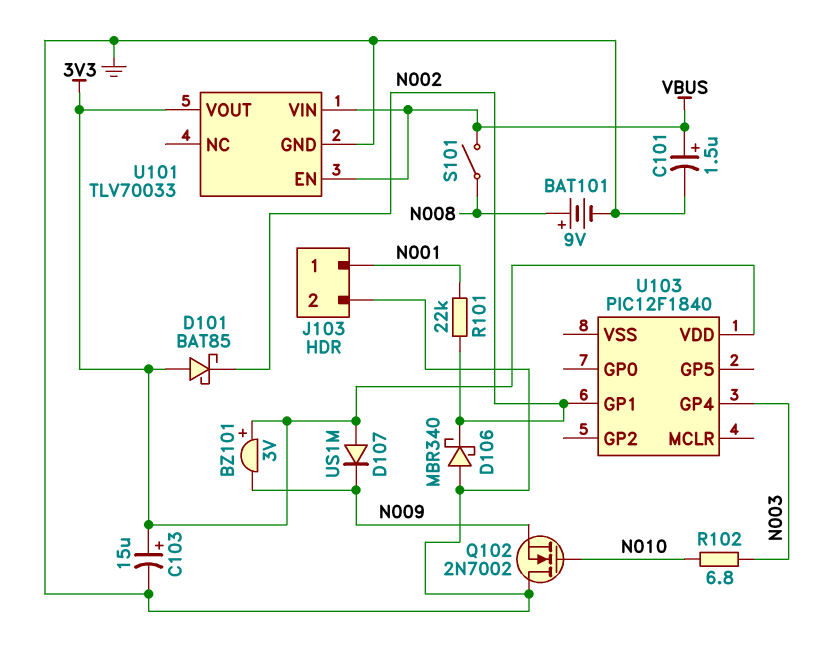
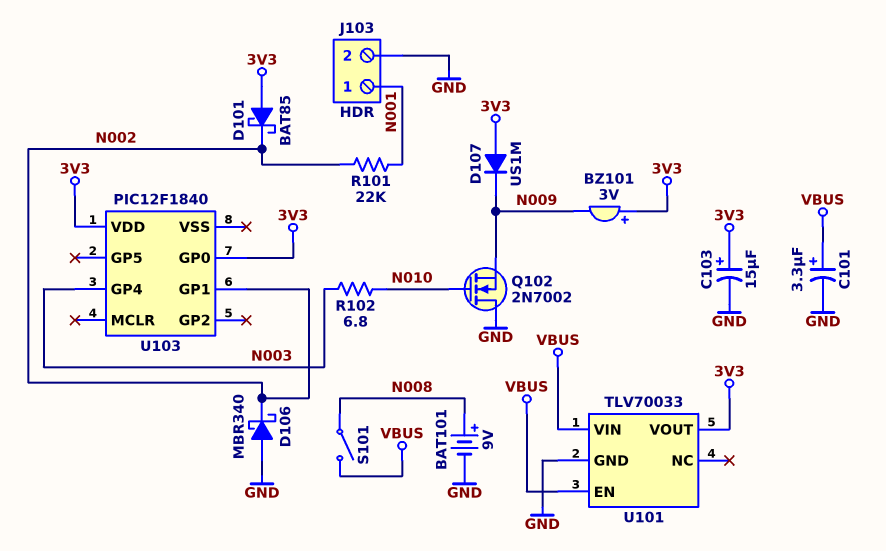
C101: 1.5uF (plus VBUS, minus GND) -> 3.3uF (plus VBUS, minus GND)
U103 pin GP0: none -> 3V3

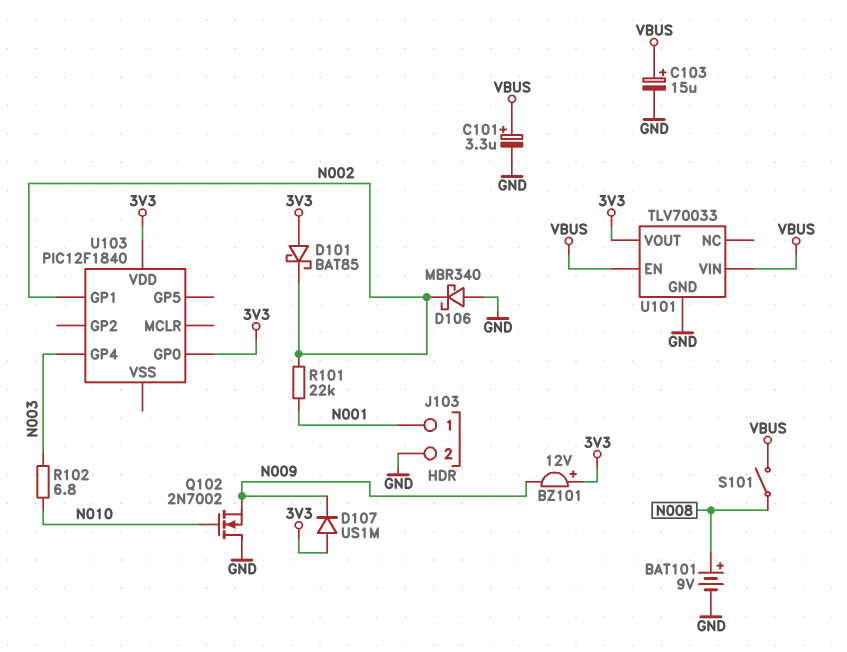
BZ101: buzzer 3V (plus 3V3, minus N009) -> buzzer 12V (plus 3V3, minus N009)
C103: 15uF (plus 3V3, minus GND) -> 15uF (plus VBUS, minus GND)

